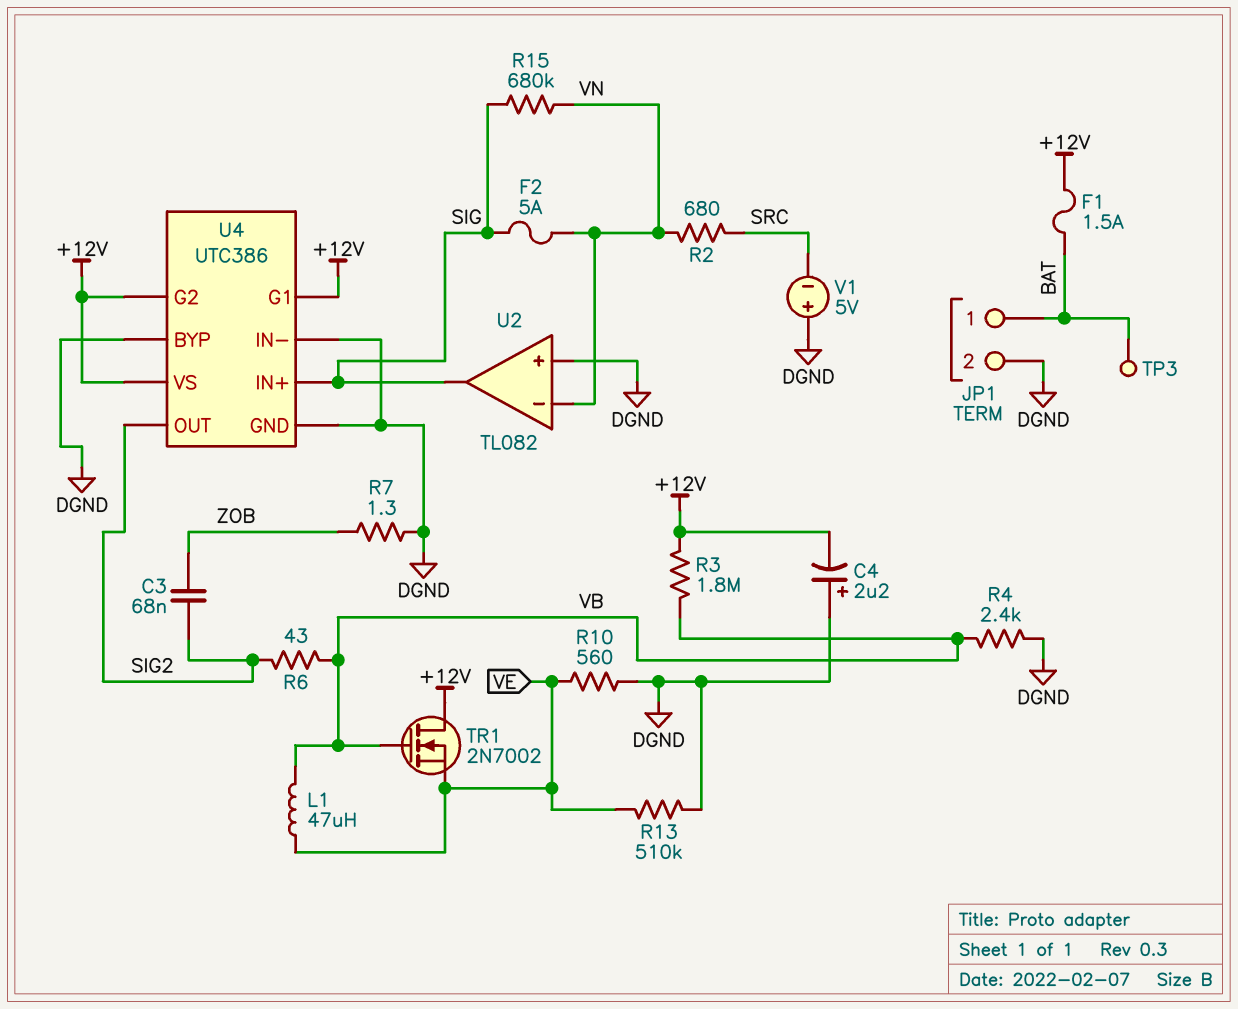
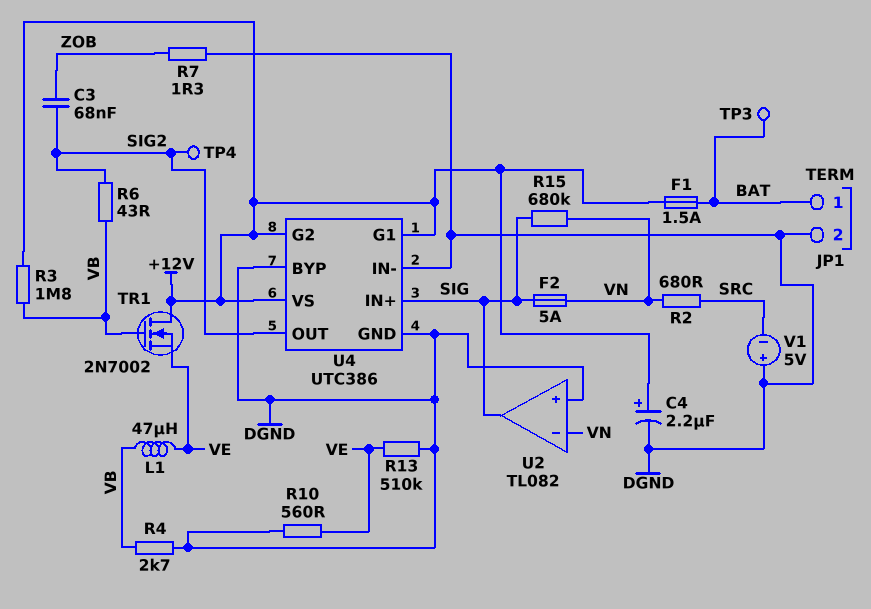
C4: 2.2uF (plus DGND, minus +12V) -> 2.2uF (plus +12V, minus DGND)
R4: 2.4k (DGND, VB) -> 2.7k (DGND, VB)
TP4: none -> test point (SIG2)

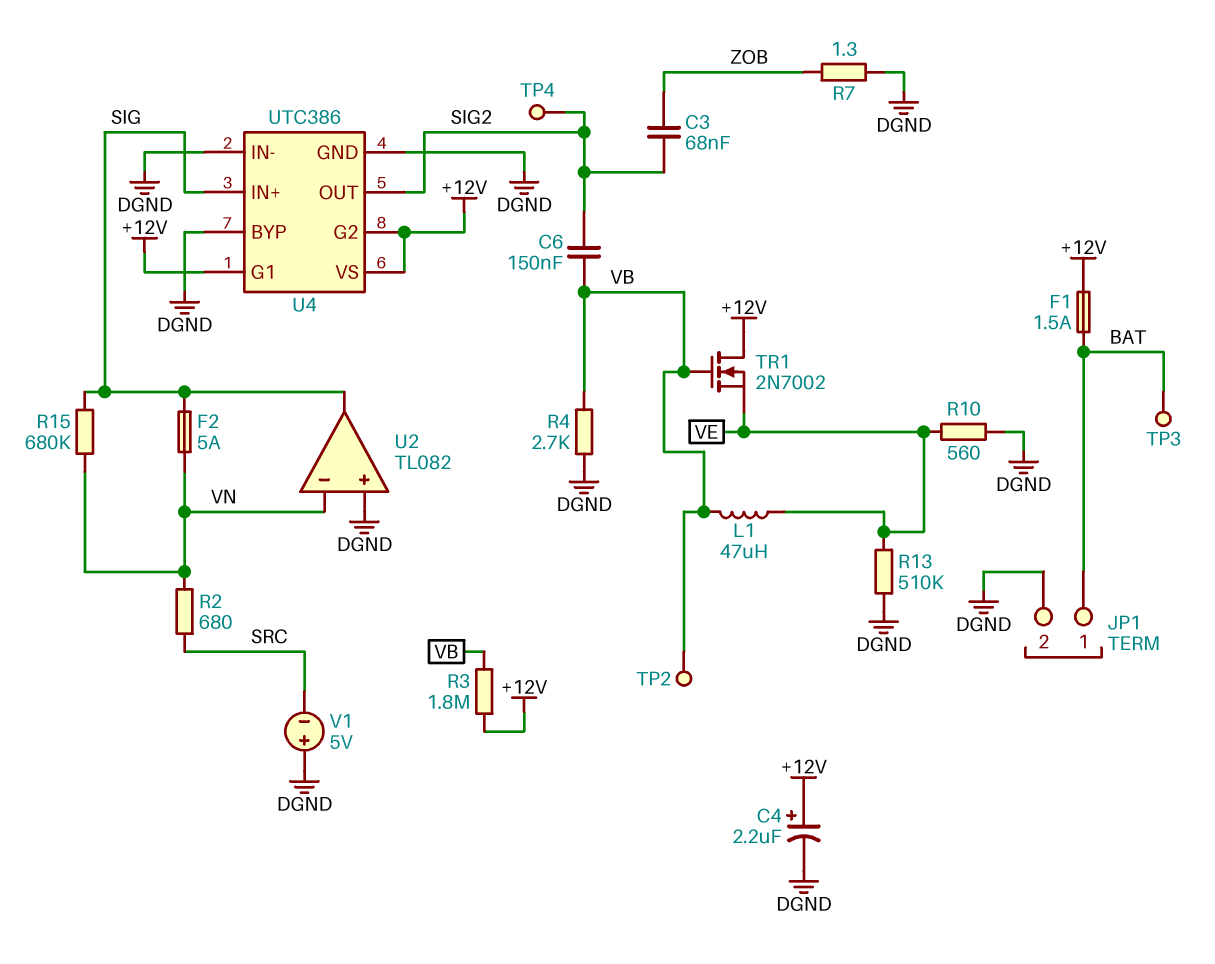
C6: none -> 150nF (SIG2, VB)
R6: 43 (SIG2, VB) -> none
TP2: none -> test point (VB)

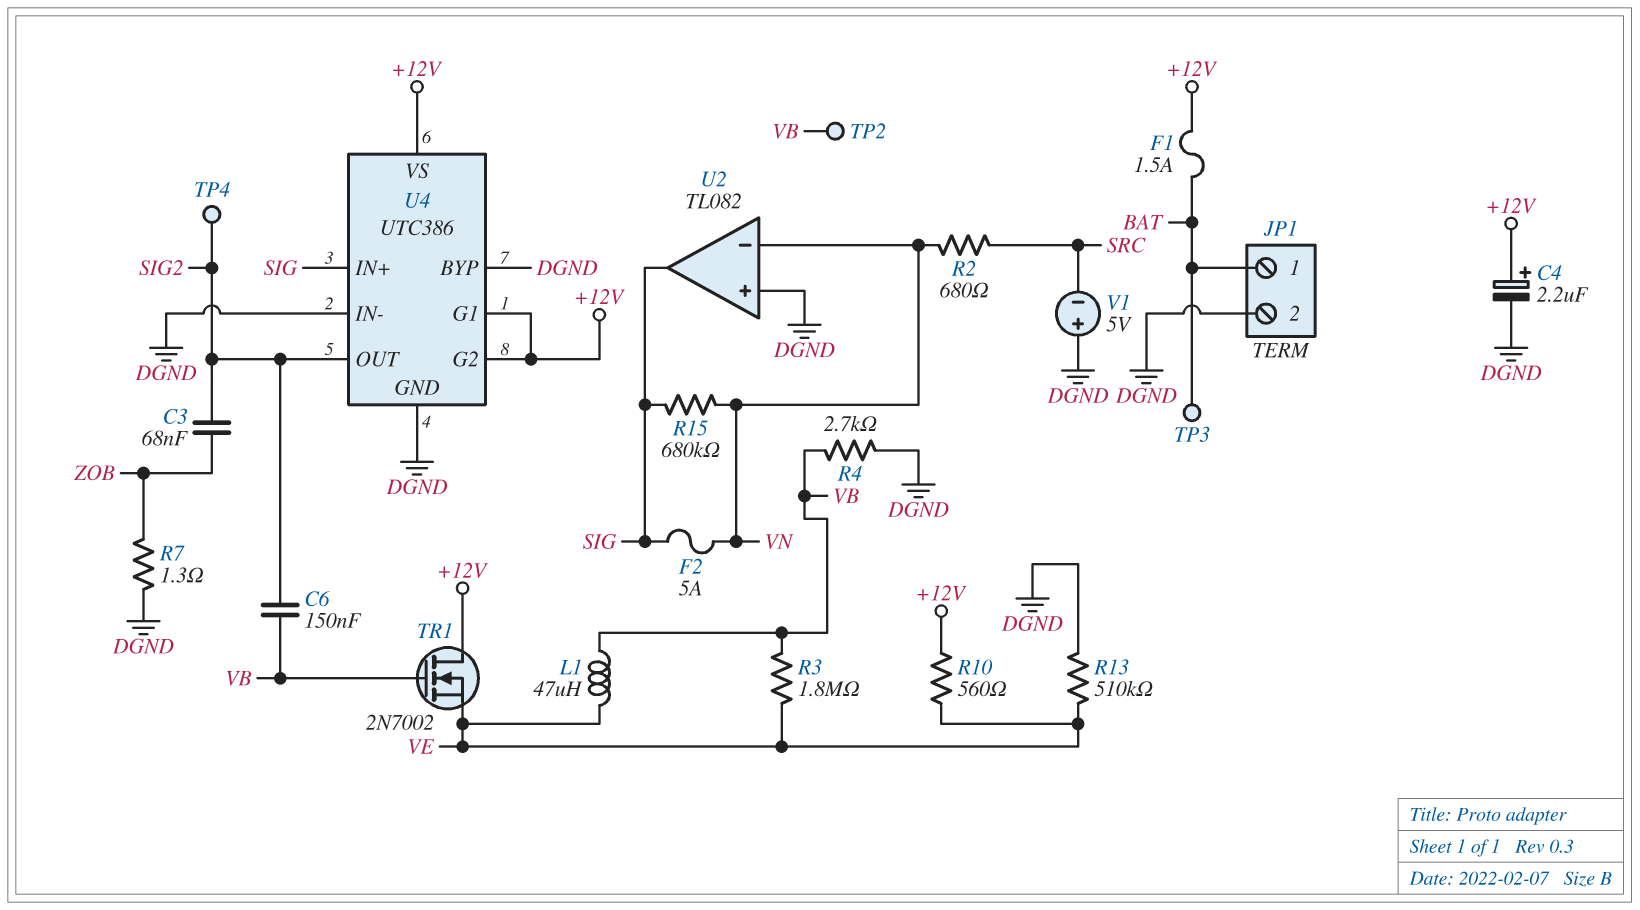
R3: 1.8M (+12V, VB) -> 1.8M (VB, VE)
R10: 560 (DGND, VE) -> 560 (+12V, VE)

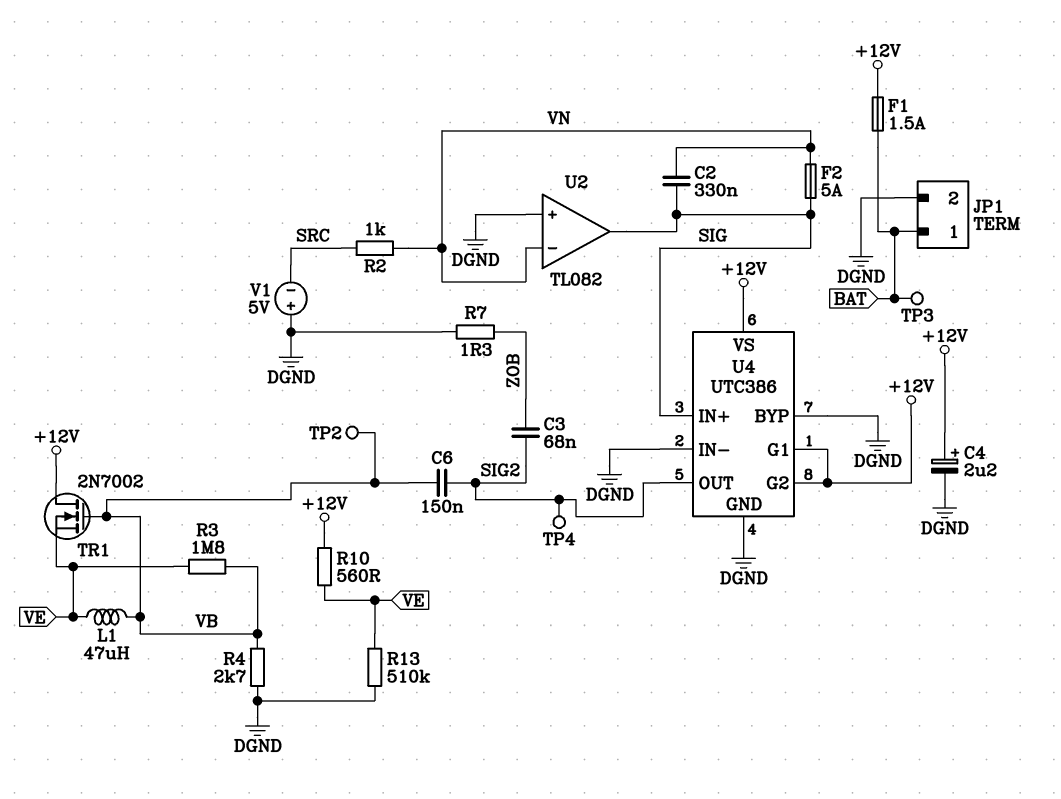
C2: none -> 330nF (SIG, VN)
R2: 680 (SRC, VN) -> 1k (SRC, VN)
R15: 680k (SIG, VN) -> none

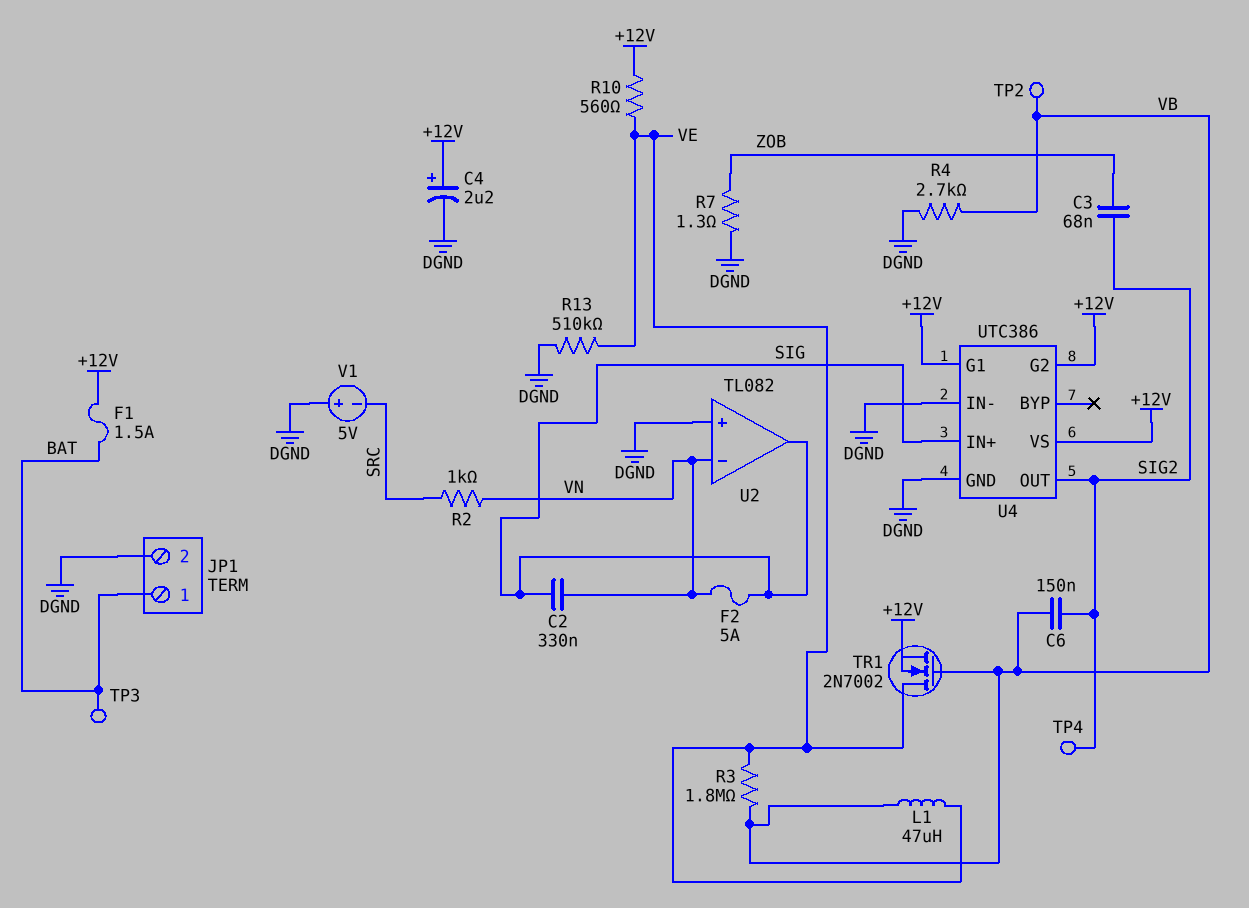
TR1: NMOS 2N7002 (G VB, D +12V, S VE) -> NMOS 2N7002 (G VB, D VE, S +12V)
U4 pin BYP: DGND -> none

